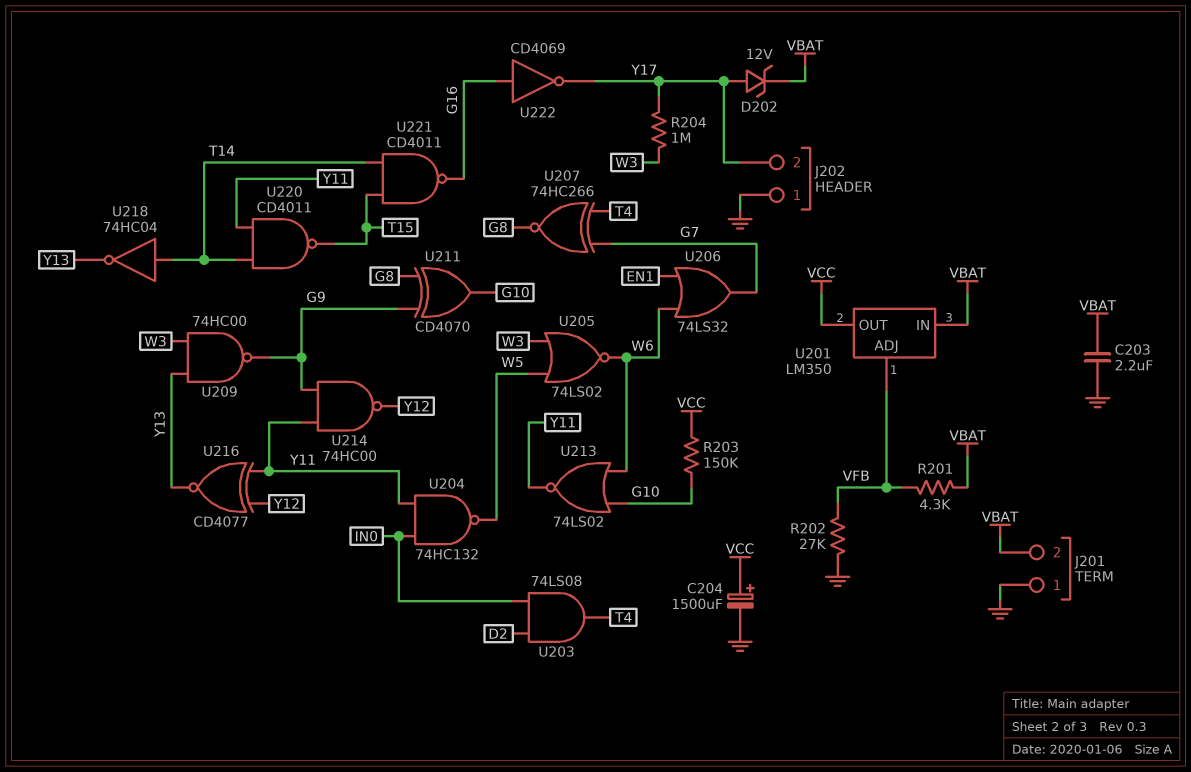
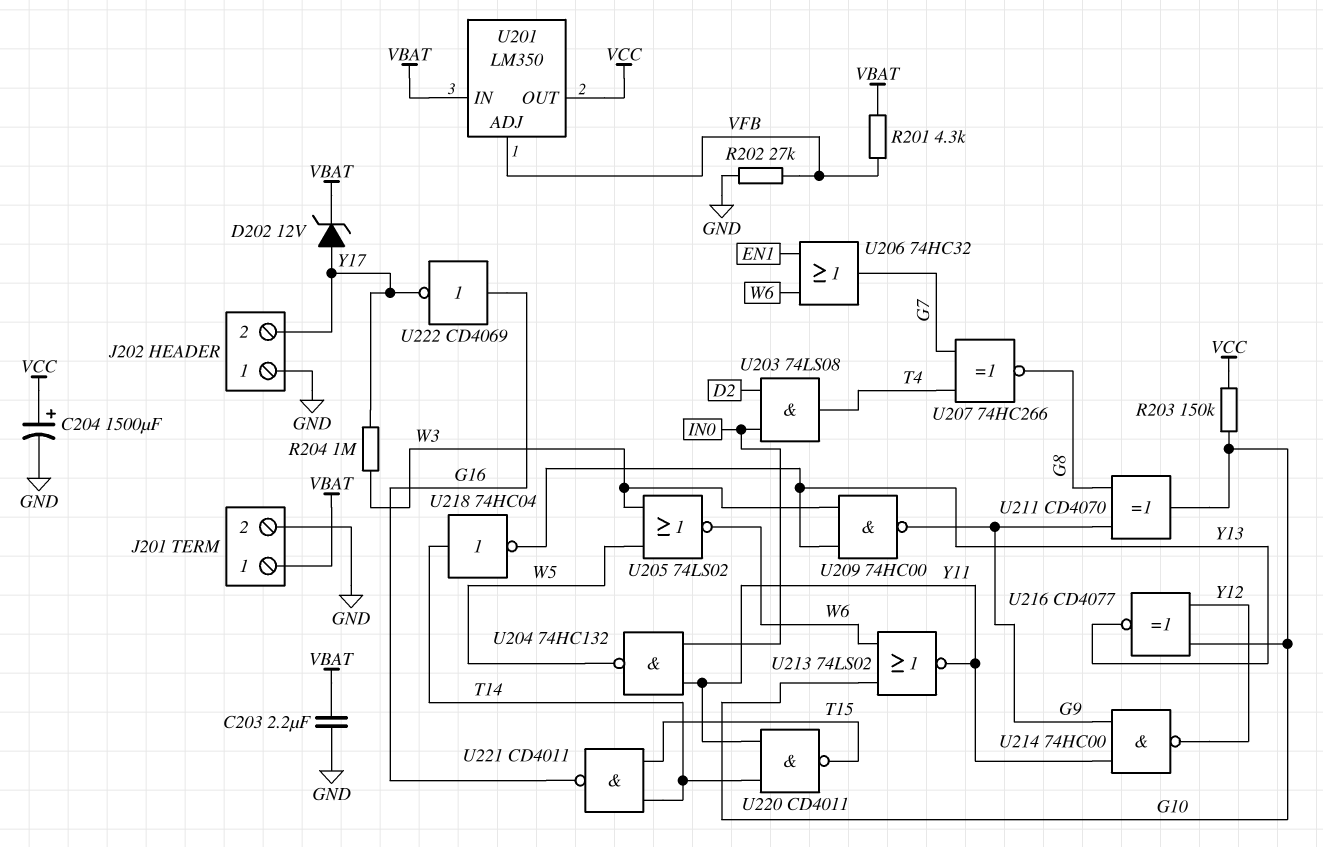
J201 pin 1: GND -> VBAT
J201 pin 2: VBAT -> GND
U206: OR 74LS32 (in EN1, in W6, out G7) -> OR 74HC32 (in EN1, in W6, out G7)
U216: XNOR CD4077 (in Y11, in Y12, out Y13) -> XNOR CD4077 (in G10, in Y12, out Y13)

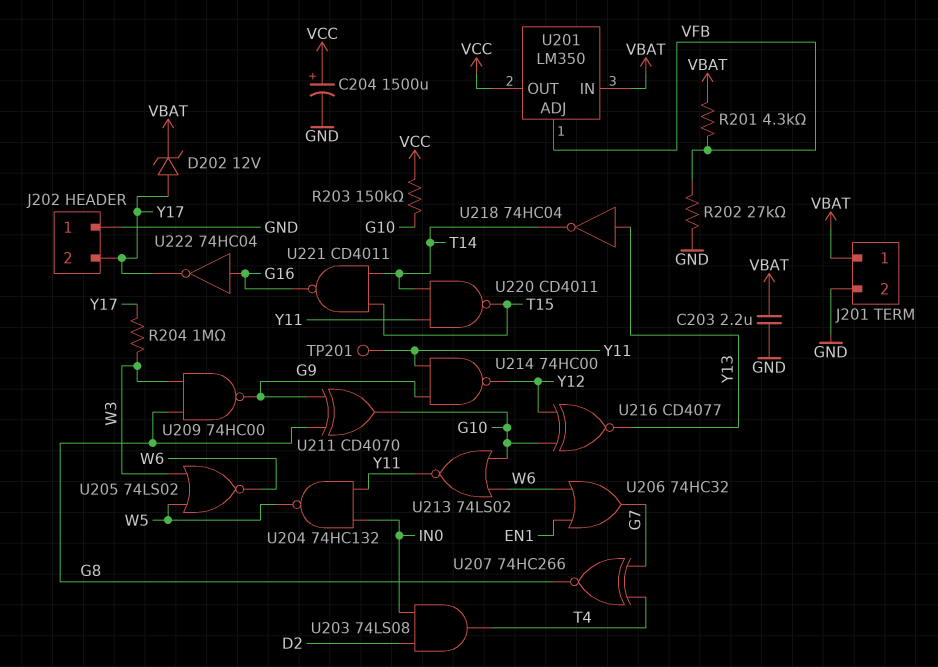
TP201: none -> test point (Y11)
U209: NAND 74HC00 (in W3, in Y13, out G9) -> NAND 74HC00 (in G8, in W3, out G9)
U218: NOT 74HC04 (in T14, out Y13) -> NOT 74HC04 (in Y13, out T14)
U222: NOT CD4069 (in G16, out Y17) -> NOT 74HC04 (in G16, out Y17)

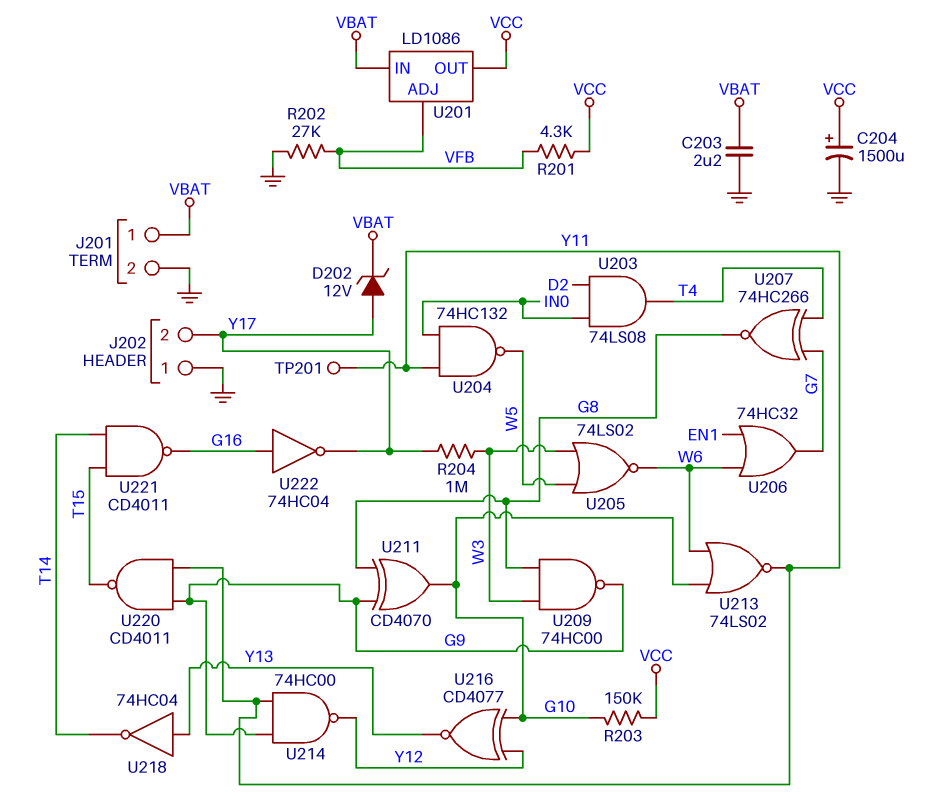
R201: 4.3k (VBAT, VFB) -> 4.3k (VCC, VFB)
U201: LM350 -> LD1086
U220: NAND CD4011 (in T14, in Y11, out T15) -> NAND CD4011 (in G9, in Y11, out T15)

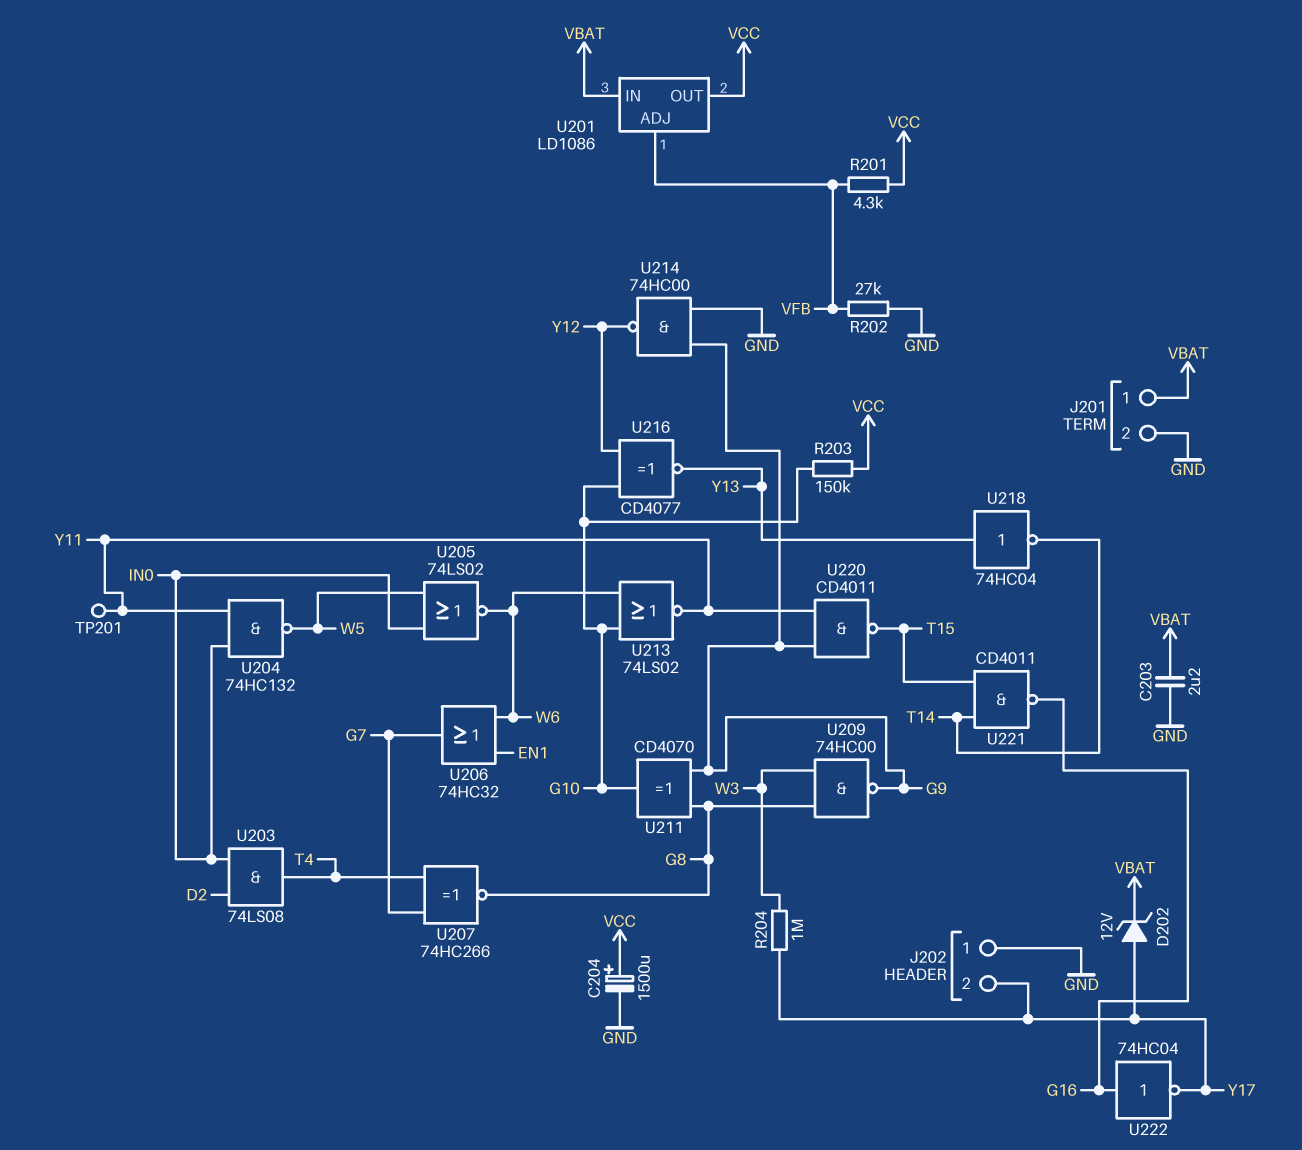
U205: NOR 74LS02 (in W3, in W5, out W6) -> NOR 74LS02 (in IN0, in W5, out W6)
U214: NAND 74HC00 (in G9, in Y11, out Y12) -> NAND 74HC00 (in G9, in GND, out Y12)

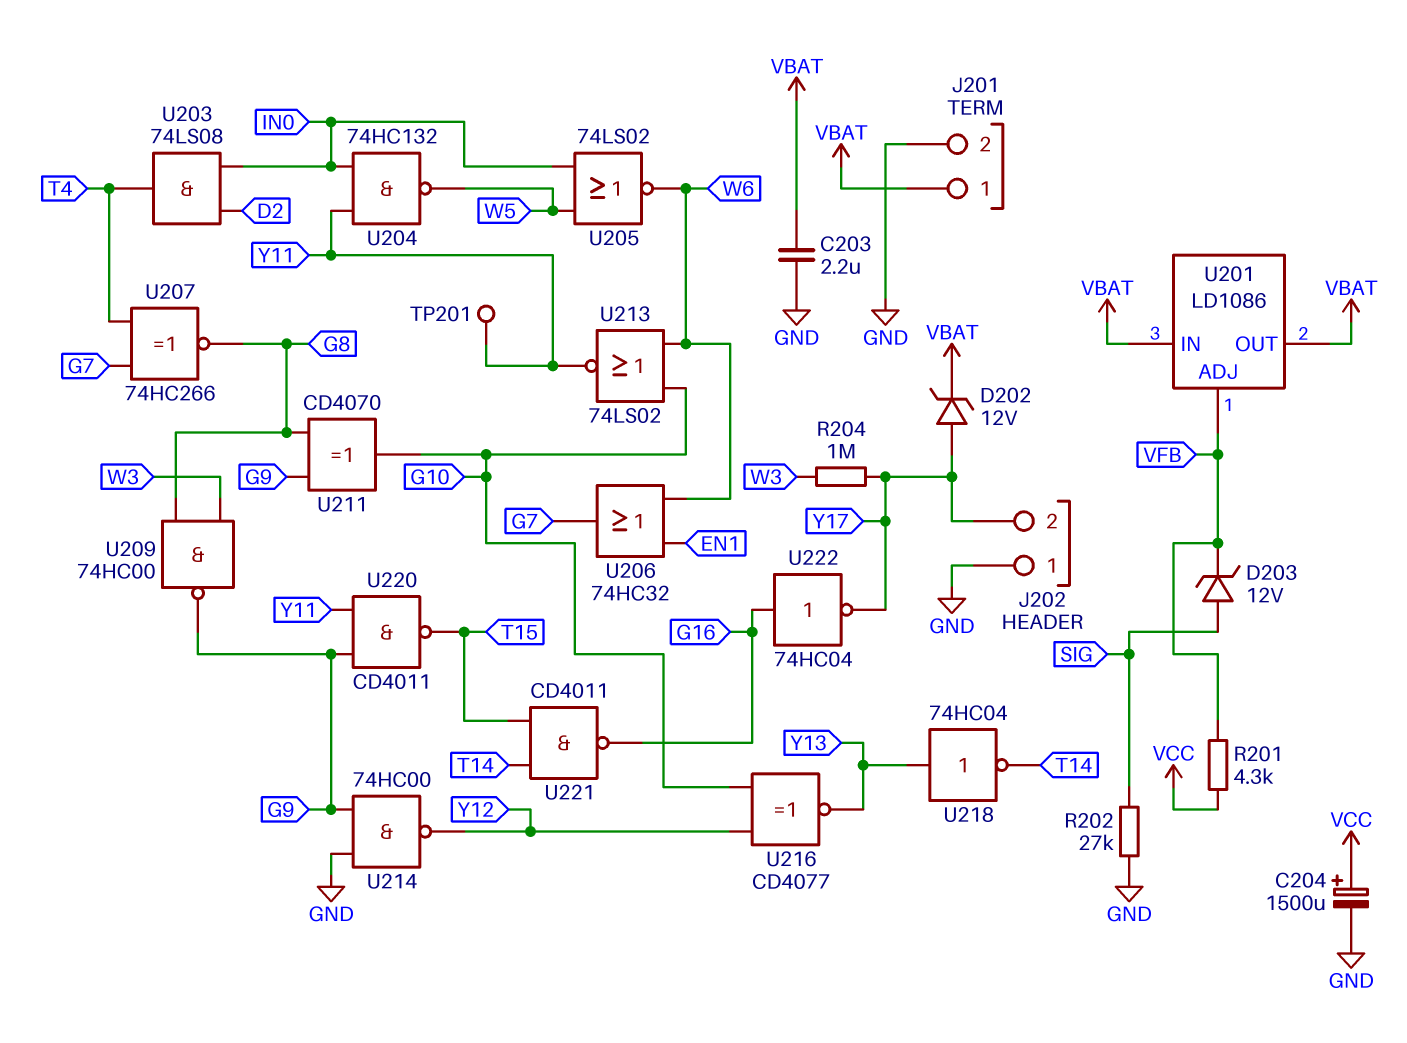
D203: none -> zener 12V (A SIG, K VFB)
R202: 27k (GND, VFB) -> 27k (GND, SIG)
R203: 150k (G10, VCC) -> none
U201 pin OUT: VCC -> VBAT

